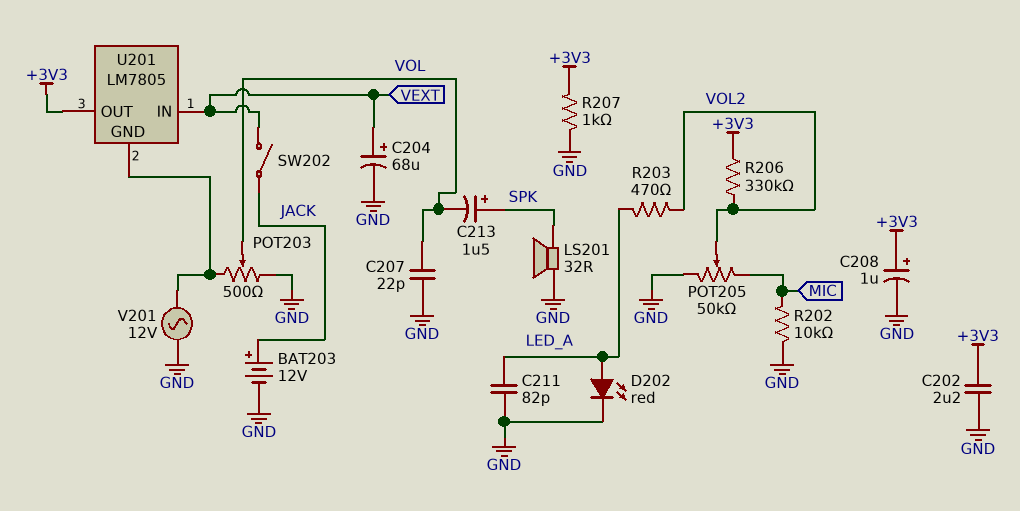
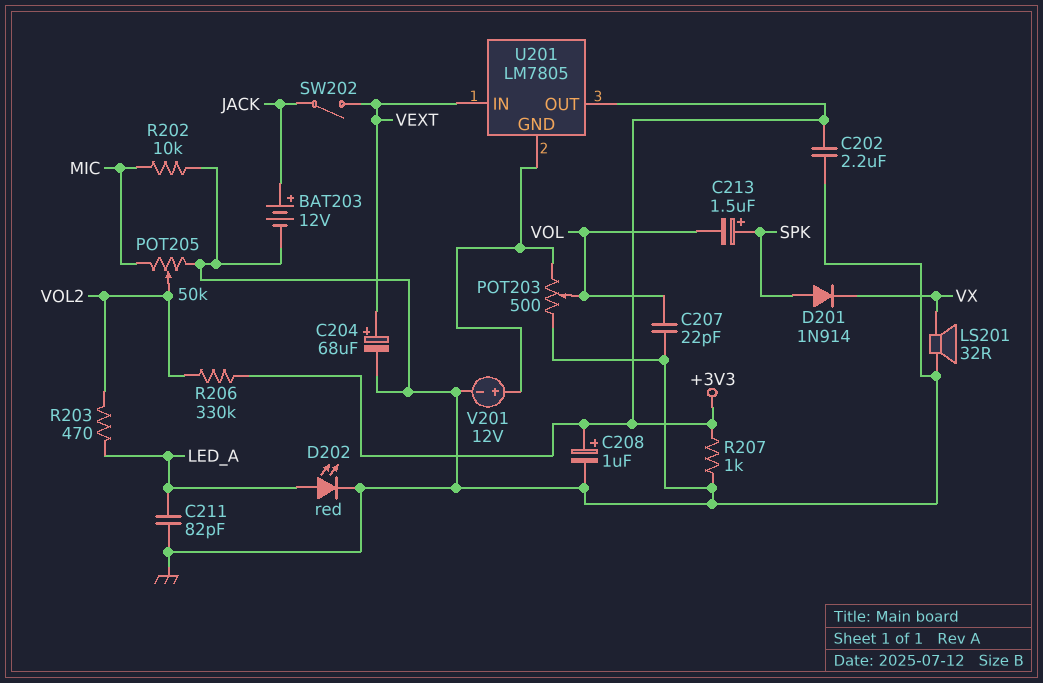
D201: none -> diode 1N914 (A SPK, K VX)
LS201: speaker 32R (GND, SPK) -> speaker 32R (GND, VX)
V201: AC 12V (GND, U201/GND) -> 12V (plus U201/GND, minus GND)

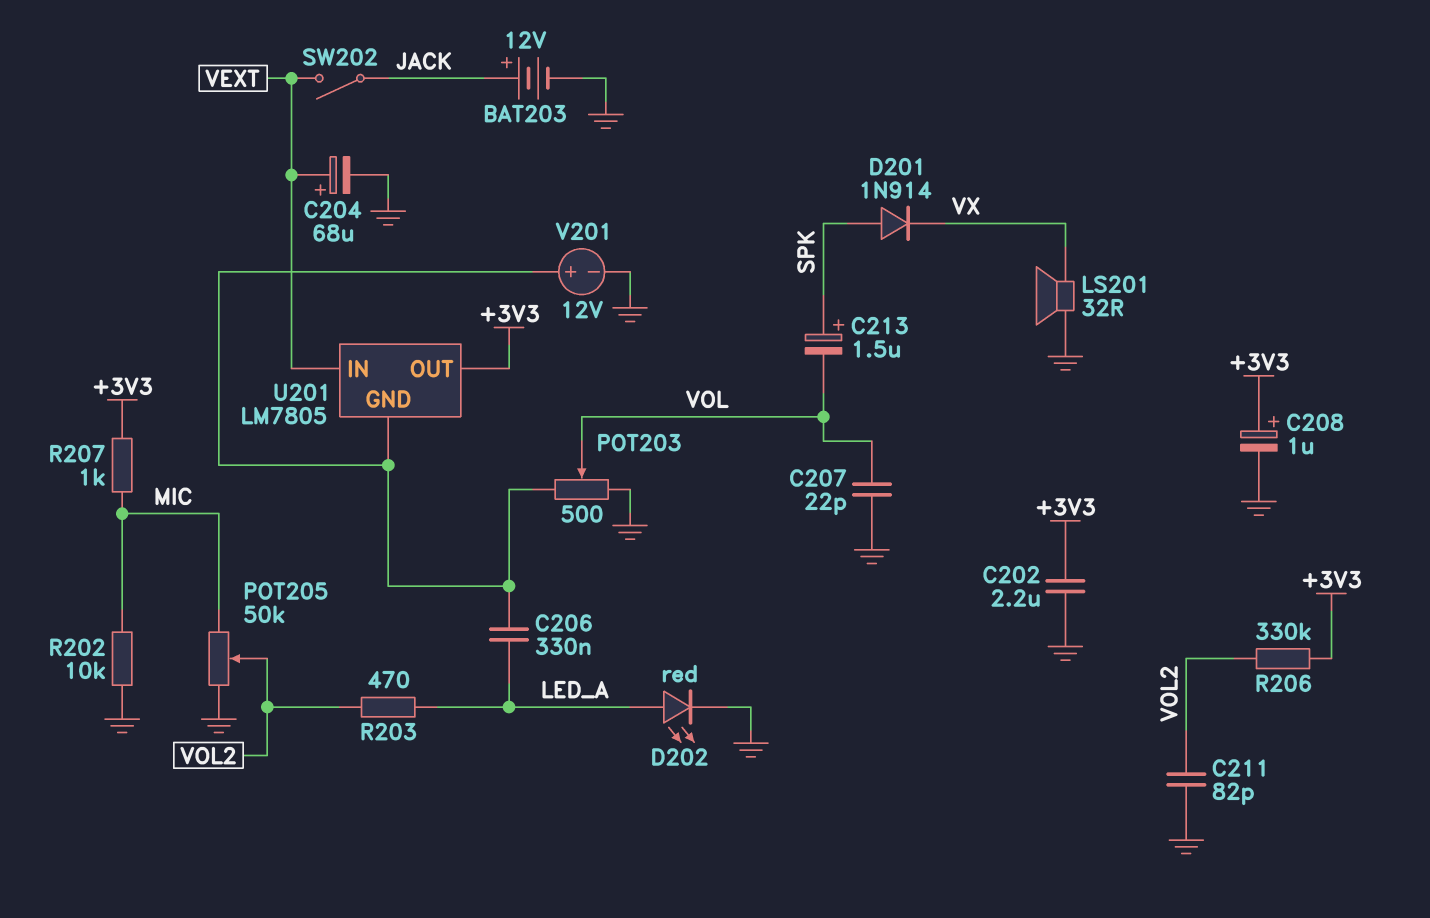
C206: none -> 330nF (LED_A, U201/GND)
C211: 82pF (GND, LED_A) -> 82pF (GND, VOL2)
R207: 1k (+3V3, GND) -> 1k (+3V3, MIC)

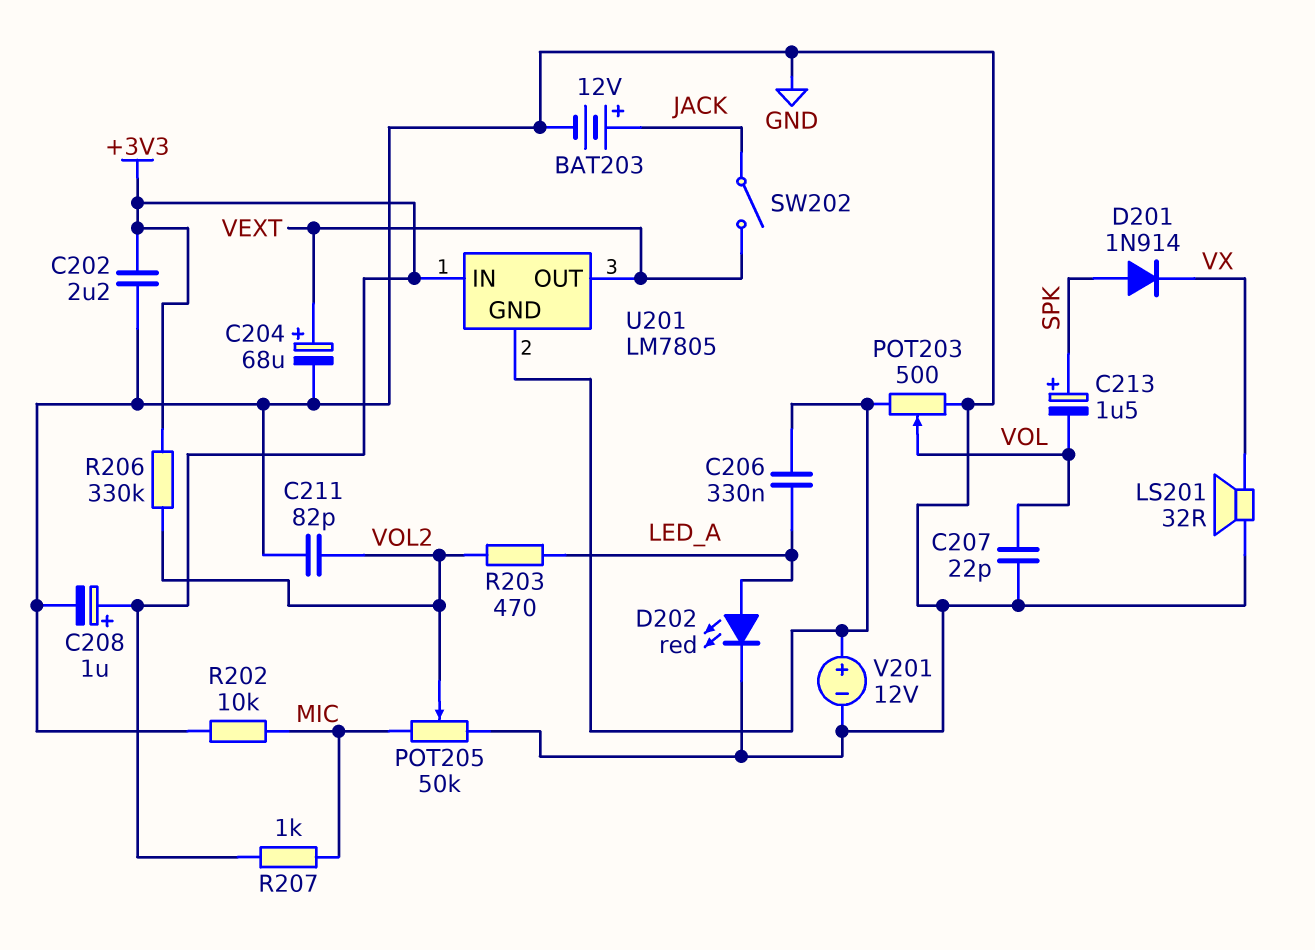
U201 pin IN: VEXT -> +3V3
U201 pin OUT: +3V3 -> VEXT

